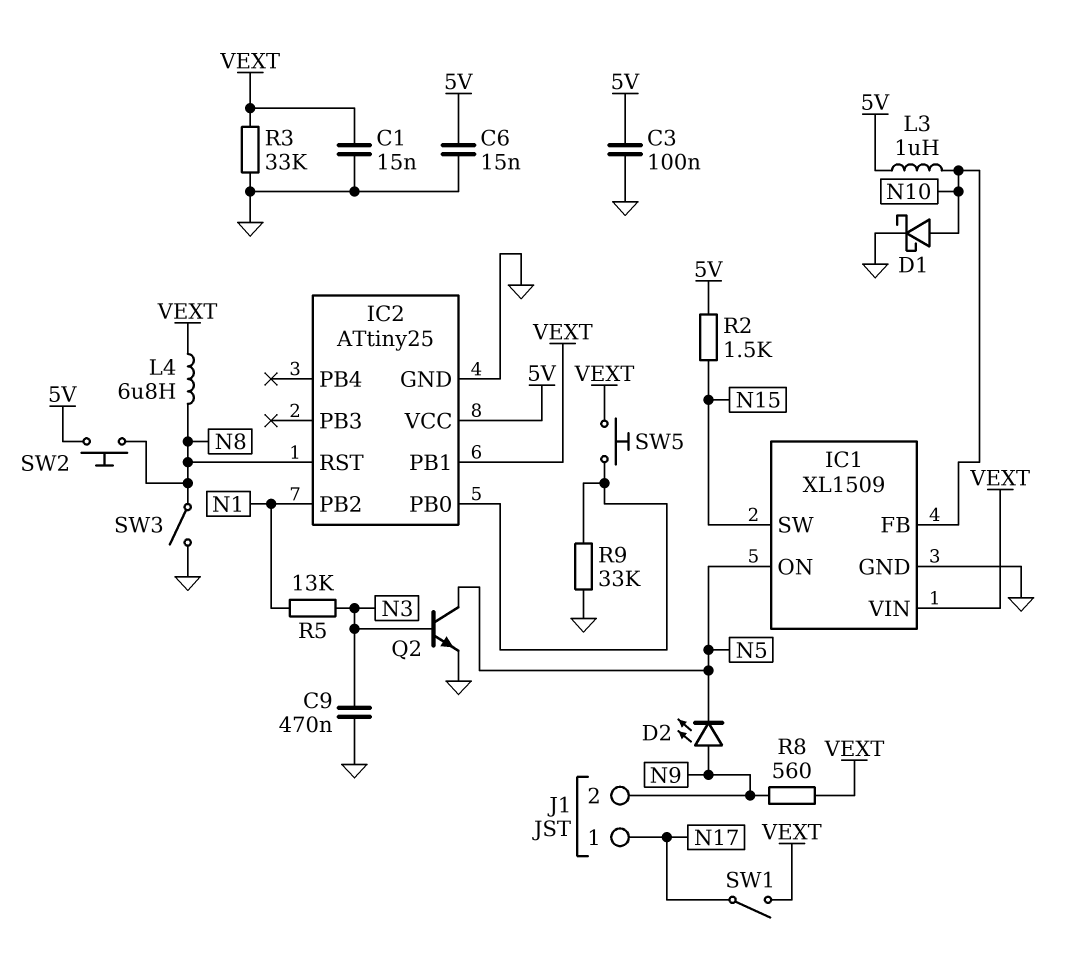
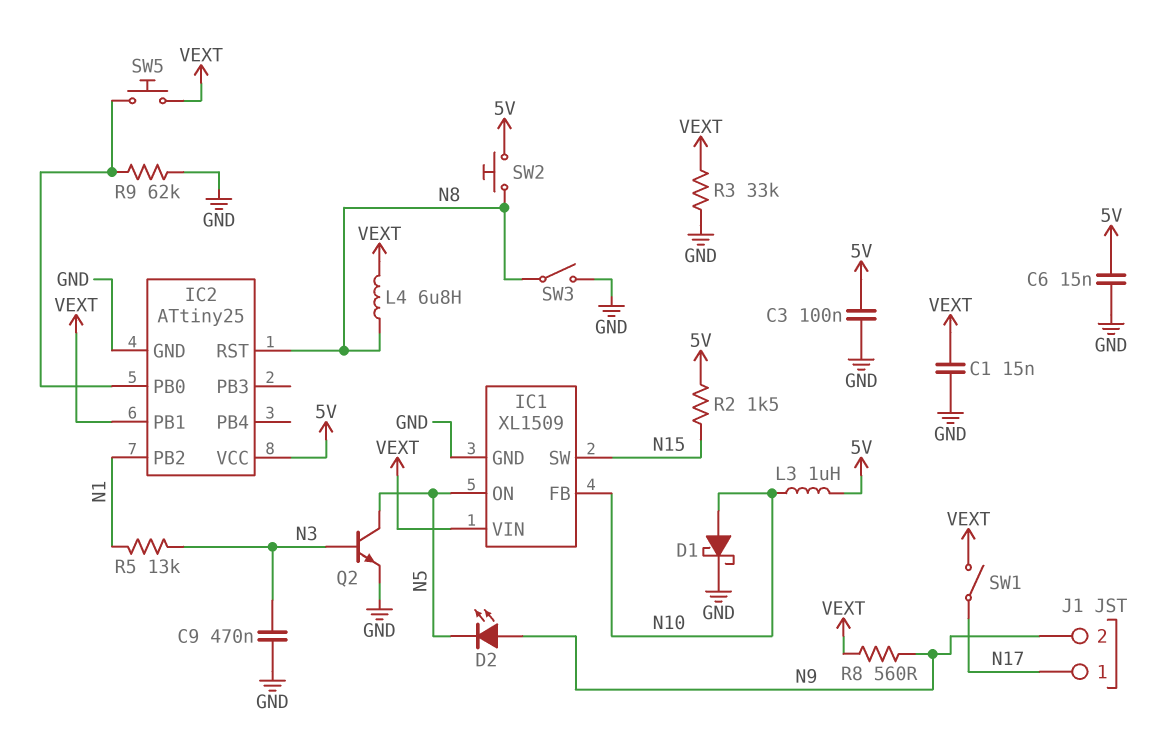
R9: 33k (GND, IC2/PB0) -> 62k (GND, IC2/PB0)

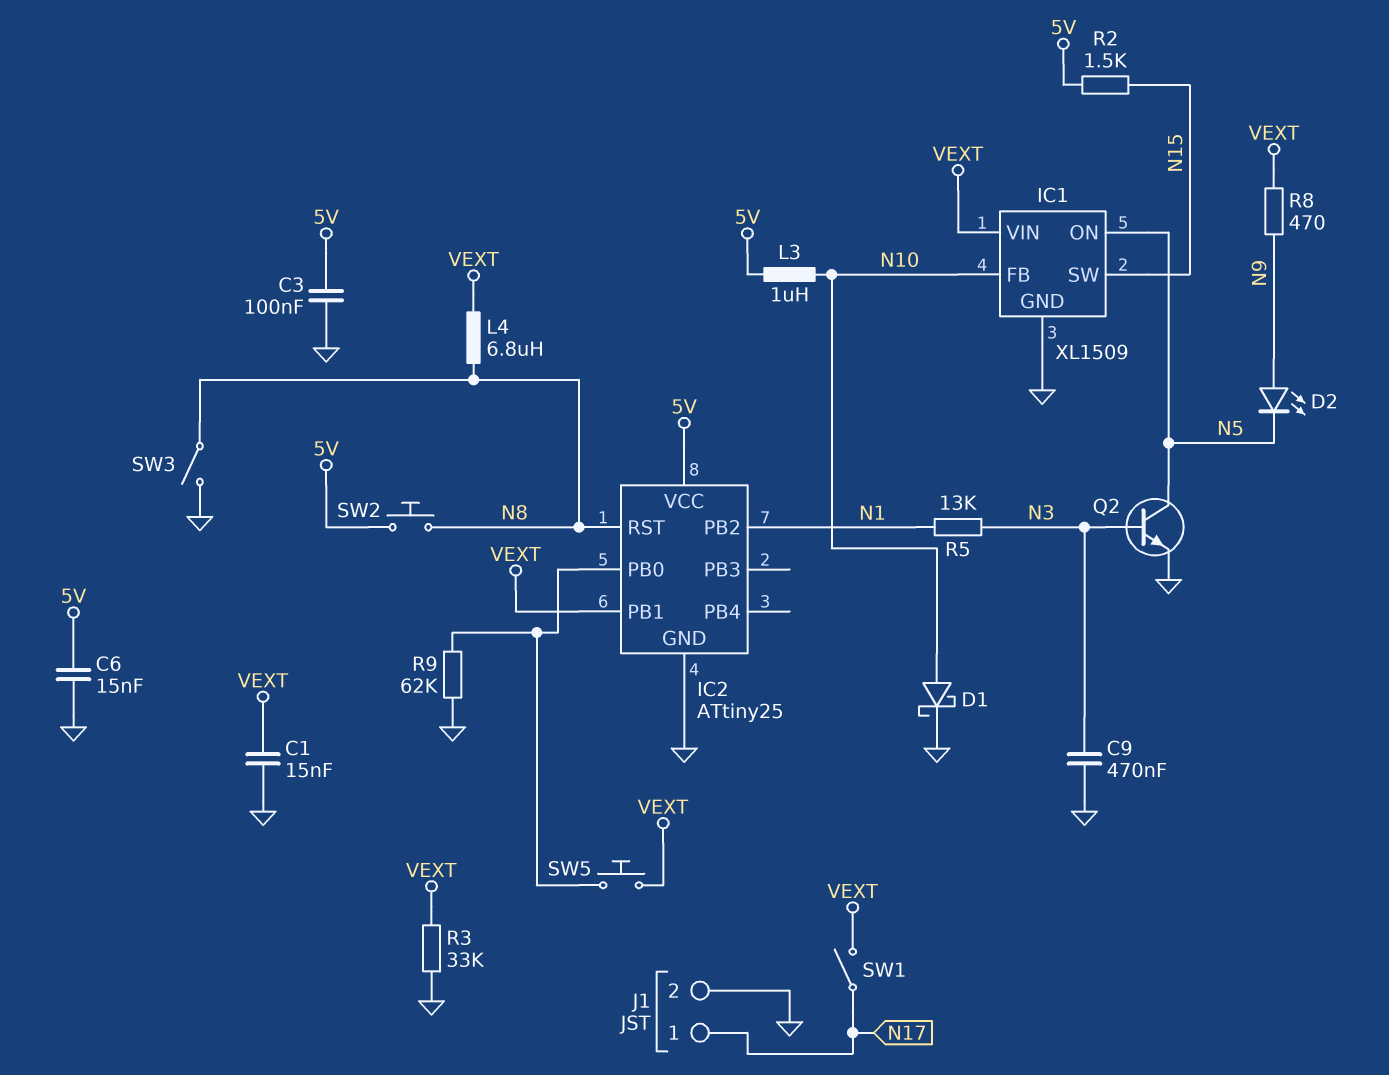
J1 pin 2: N9 -> GND
R8: 560 (N9, VEXT) -> 470 (N9, VEXT)

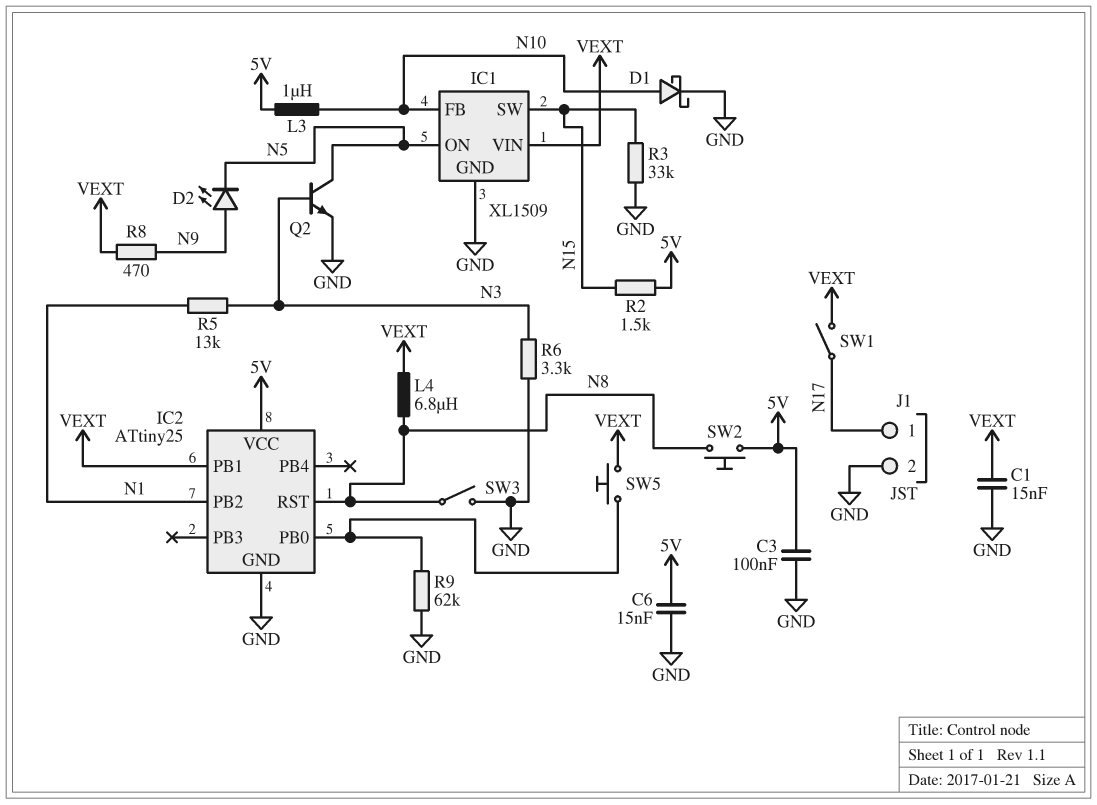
C9: 470nF (GND, N3) -> none
R3: 33k (GND, VEXT) -> 33k (GND, N15)
R6: none -> 3.3k (GND, N3)

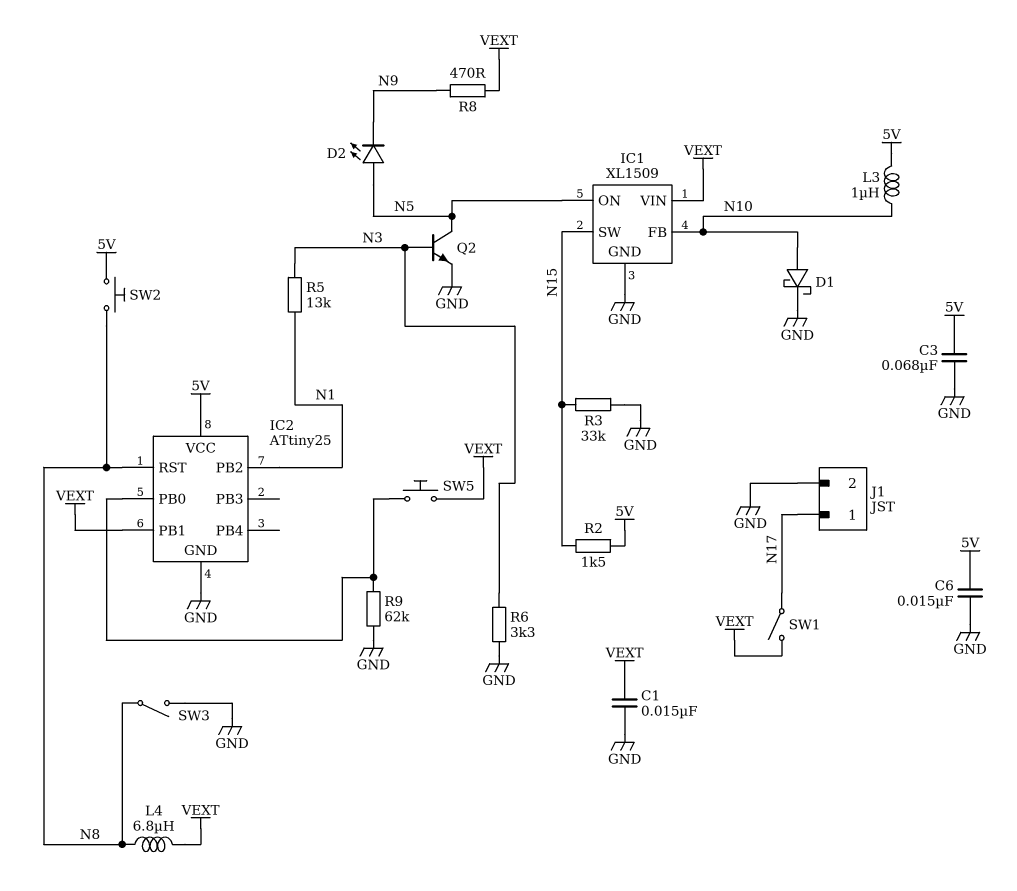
C3: 100nF (5V, GND) -> 68nF (5V, GND)
D2: LED (A N9, K N5) -> LED (A N5, K N9)

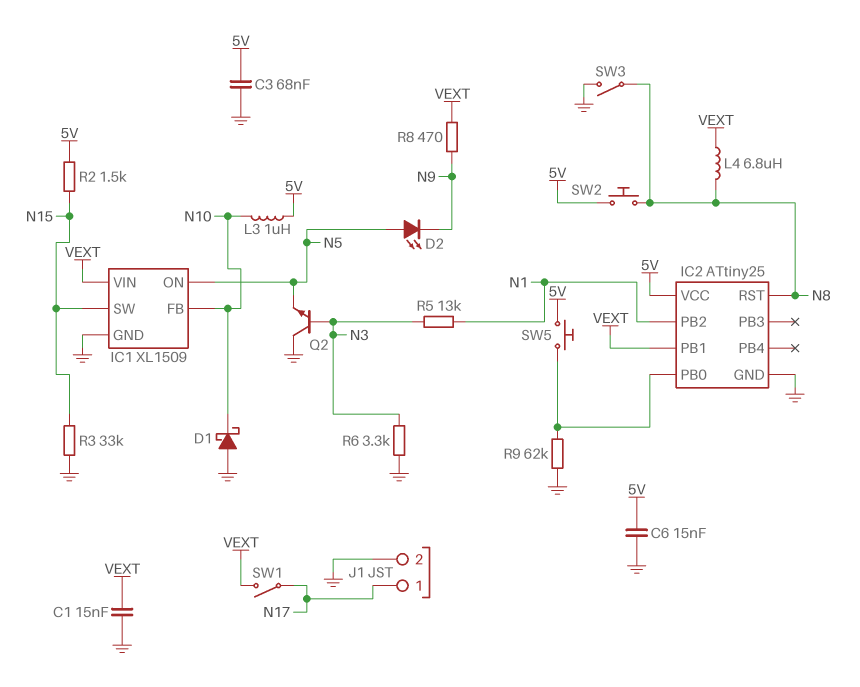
D1: schottky (A N10, K GND) -> schottky (A GND, K N10)
Q2: NPN (B N3, C N5, E GND) -> NPN (B N3, C GND, E N5)
SW5: button (IC2/PB0, VEXT) -> button (5V, IC2/PB0)

